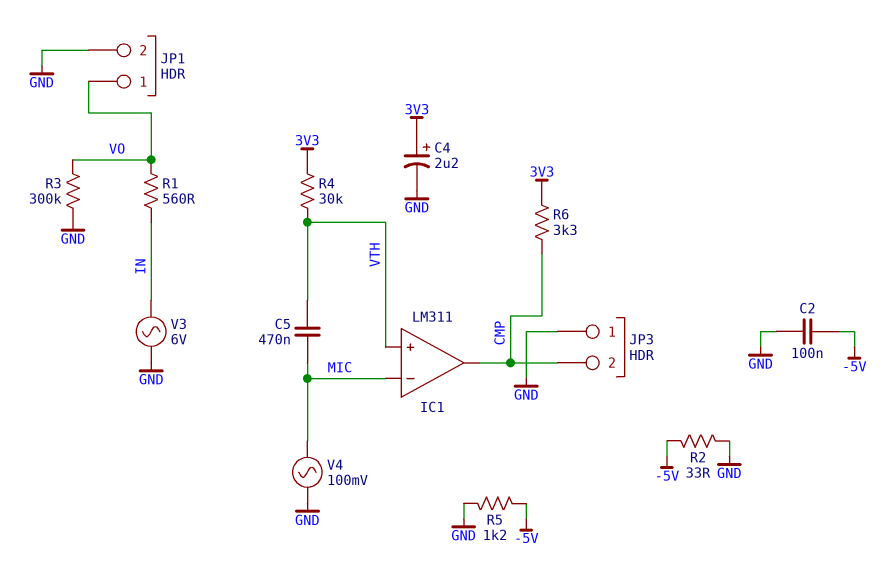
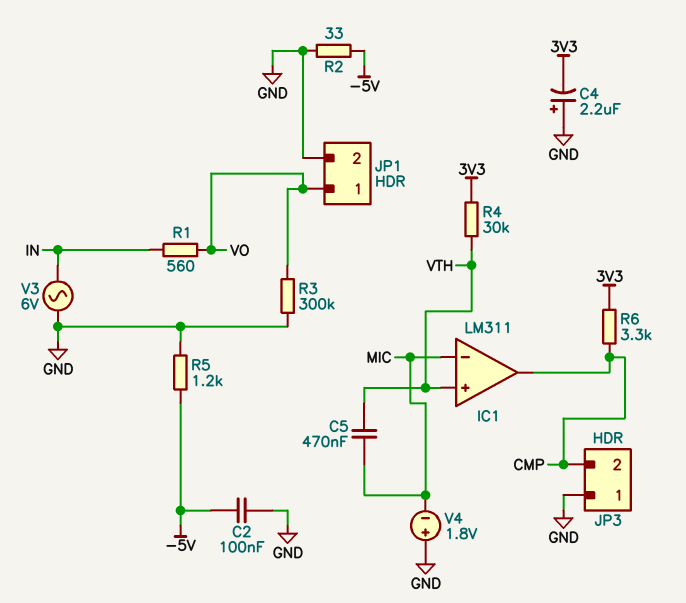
C4: 2.2uF (plus 3V3, minus GND) -> 2.2uF (plus GND, minus 3V3)
V4: AC 100mV (GND, MIC) -> 1.8V (plus GND, minus MIC)

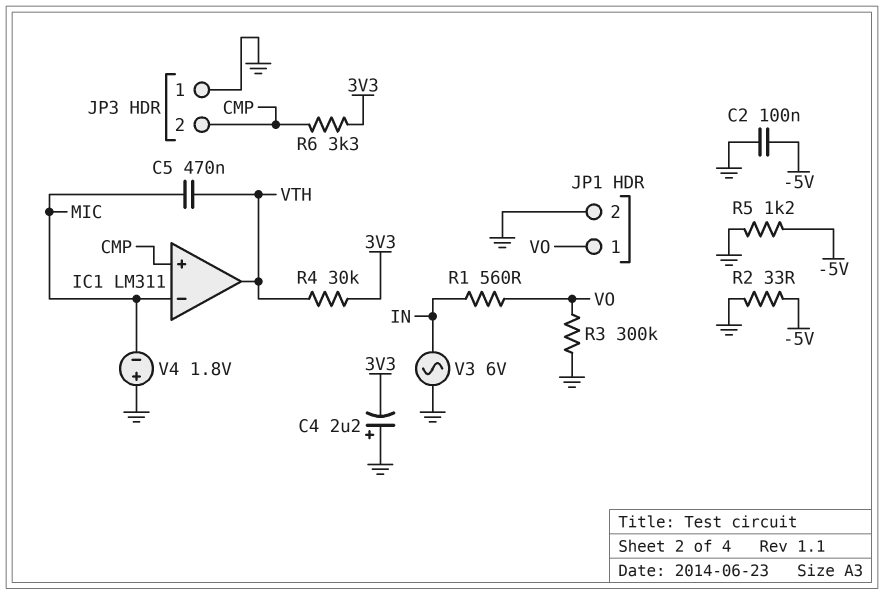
IC1 pin in+: VTH -> CMP
IC1 pin out: CMP -> VTH

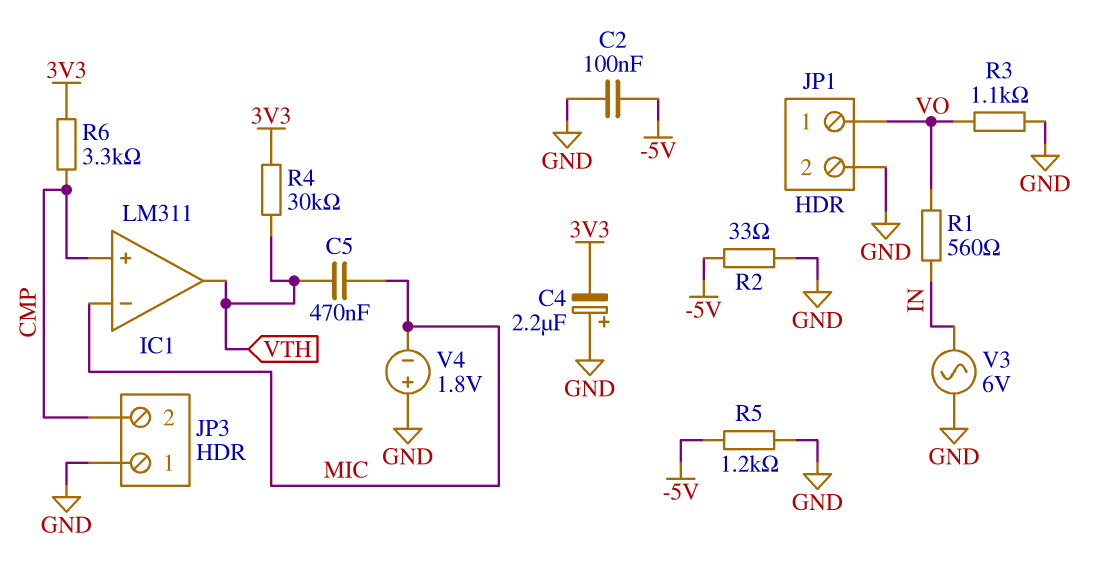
R3: 300k (GND, VO) -> 1.1k (GND, VO)

